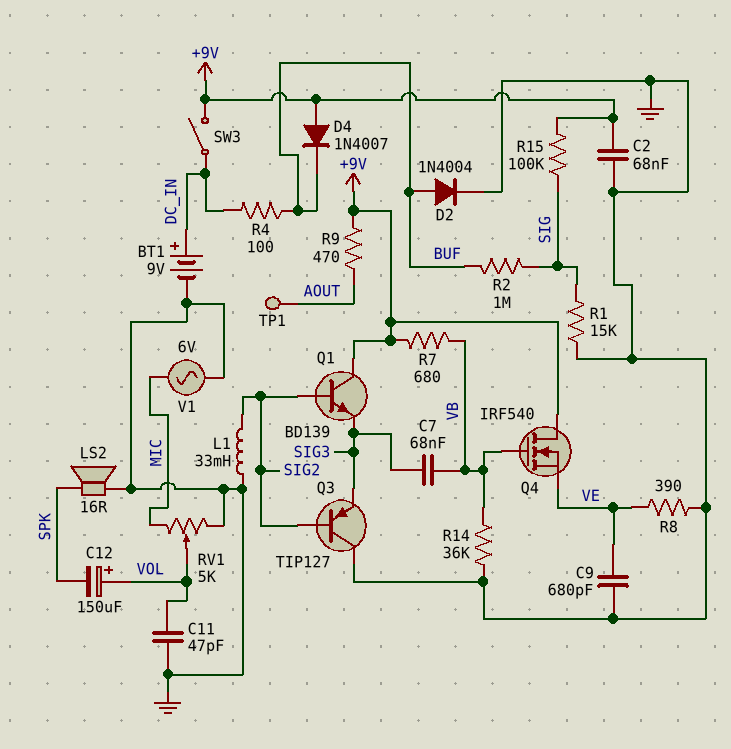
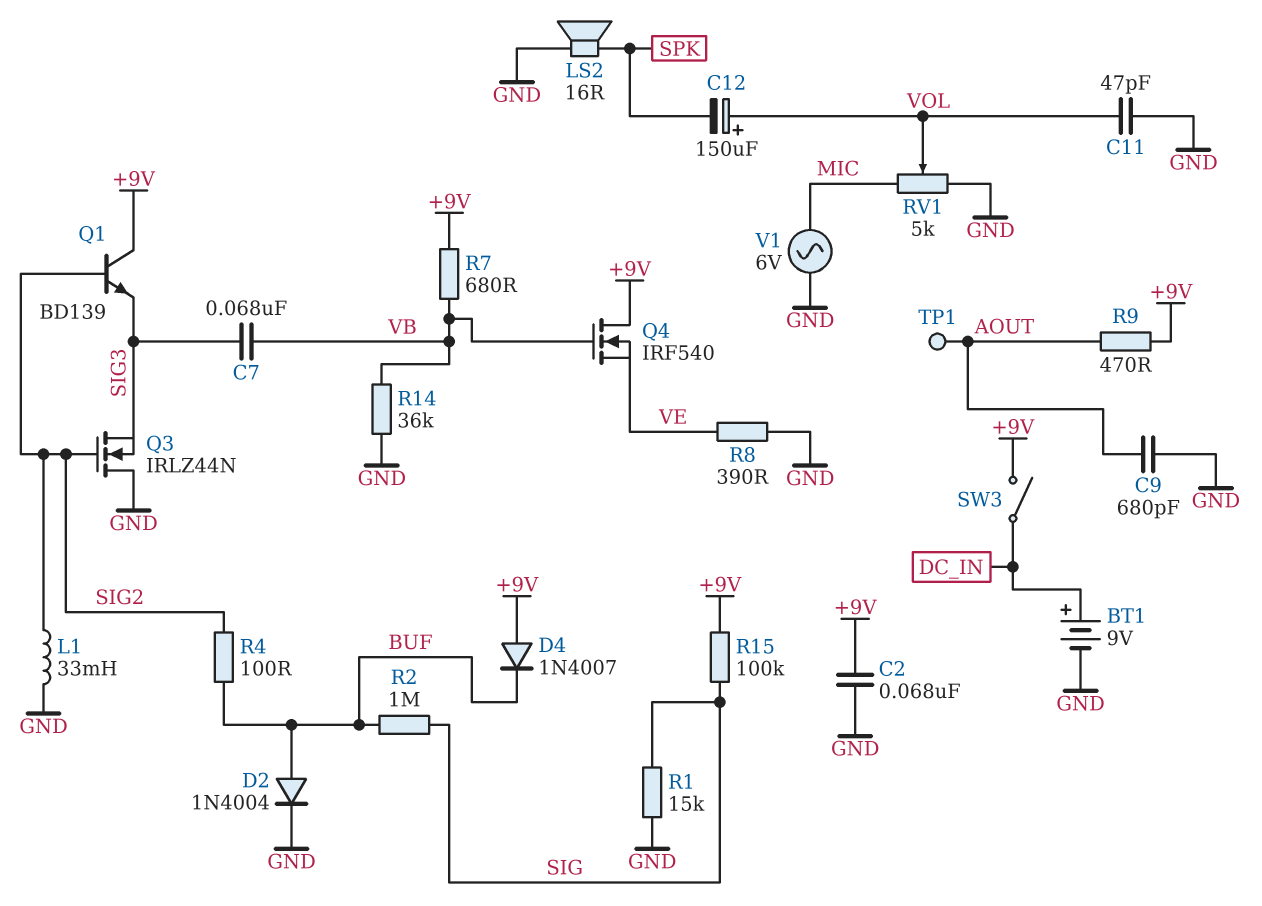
C9: 680pF (GND, VE) -> 680pF (AOUT, GND)
Q3: PNP TIP127 (B SIG2, C GND, E SIG3) -> NMOS IRLZ44N (G SIG2, D GND, S SIG3)
R4: 100 (BUF, DC_IN) -> 100 (BUF, SIG2)

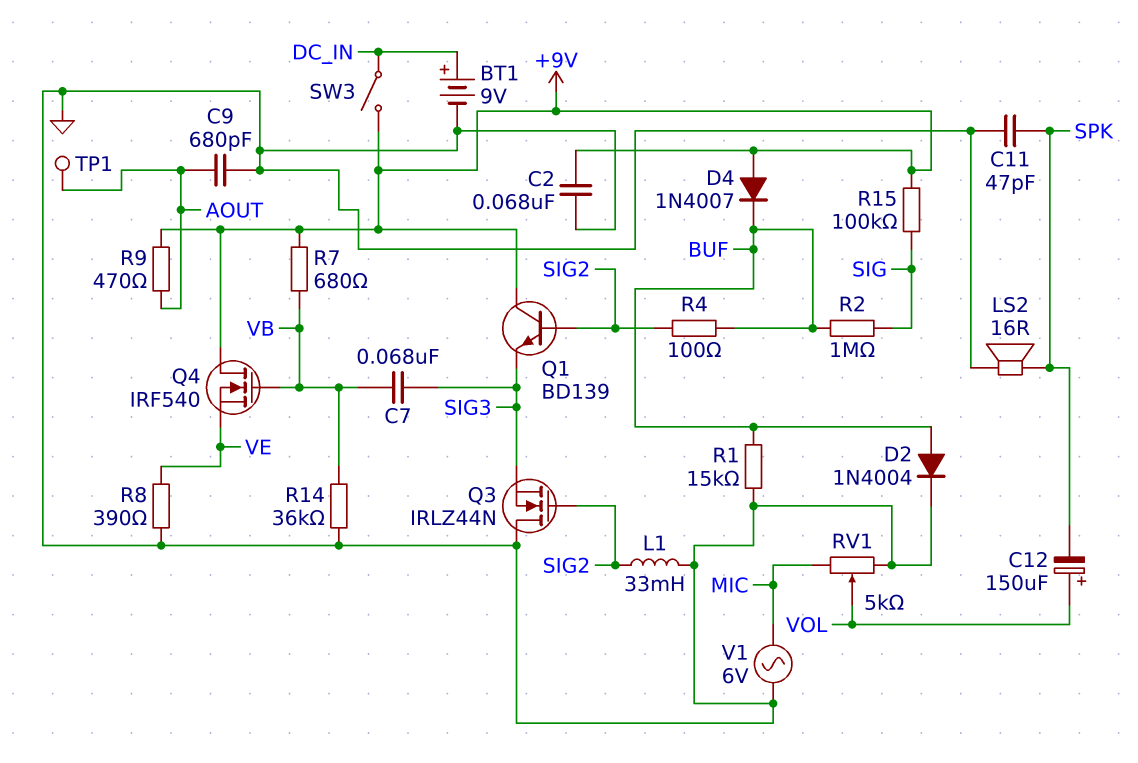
C11: 47pF (GND, VOL) -> 47pF (GND, SPK)
R1: 15k (GND, SIG) -> 15k (BUF, GND)

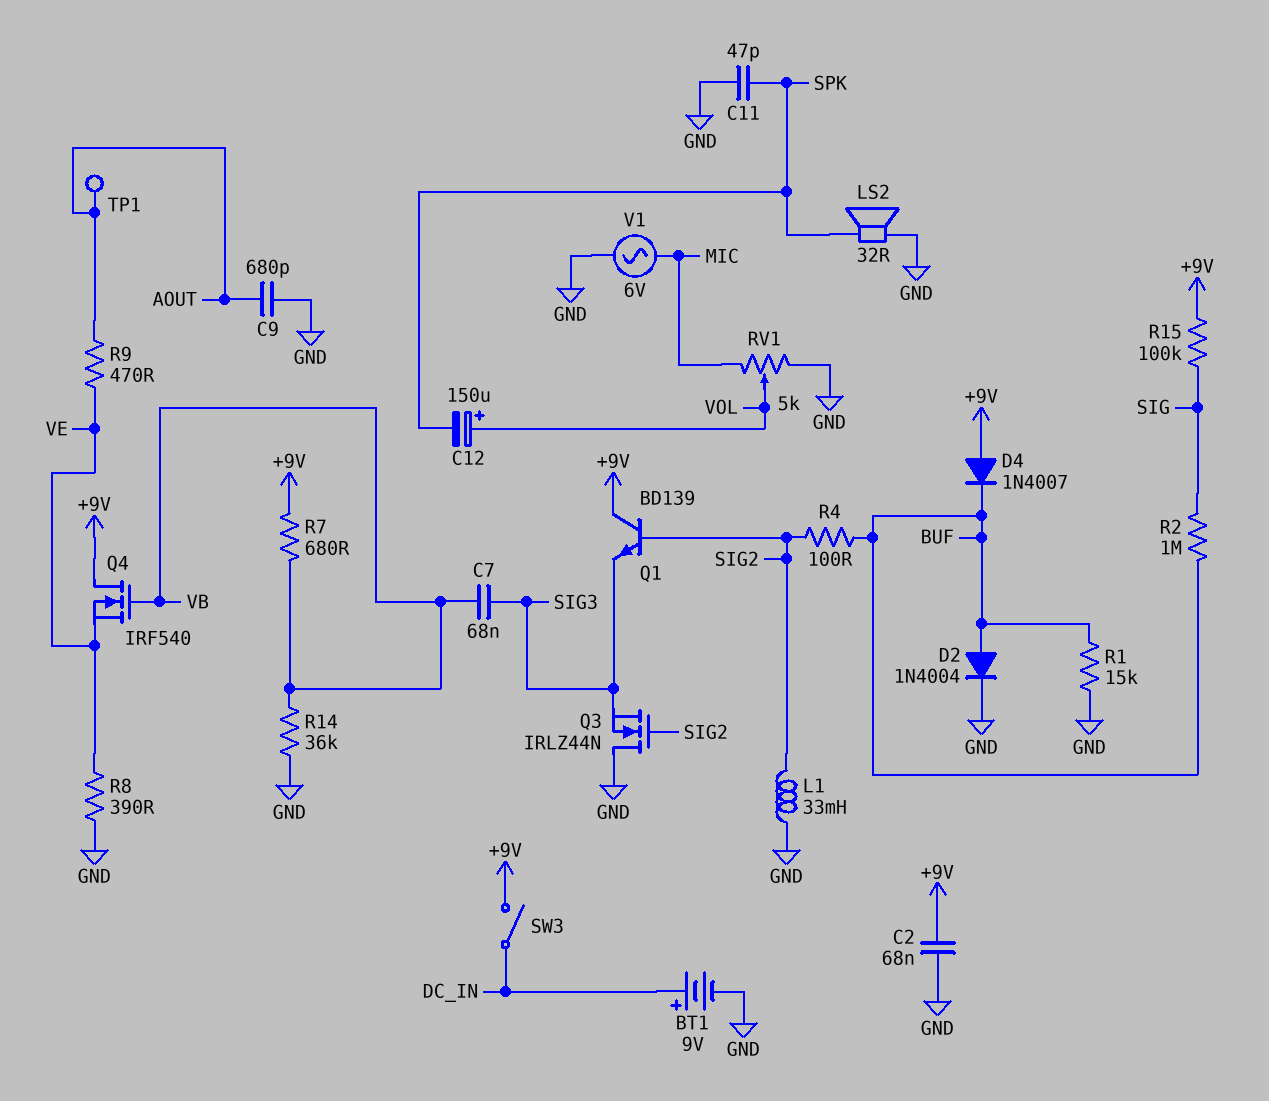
LS2: speaker 16R (GND, SPK) -> speaker 32R (GND, SPK)
R9: 470 (+9V, AOUT) -> 470 (AOUT, VE)

